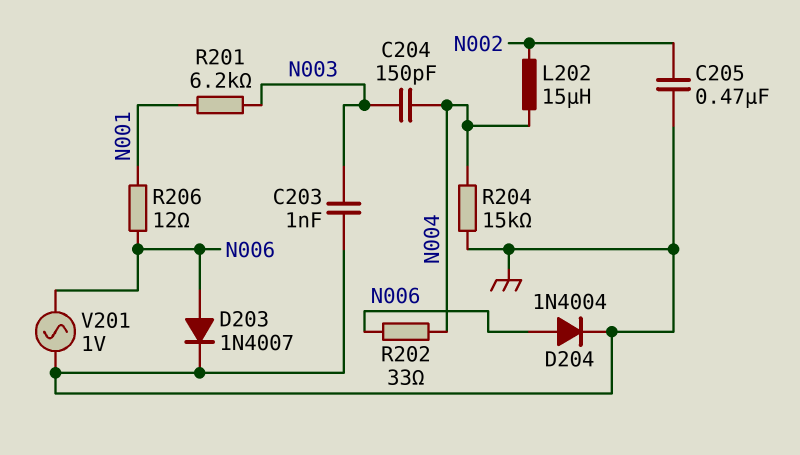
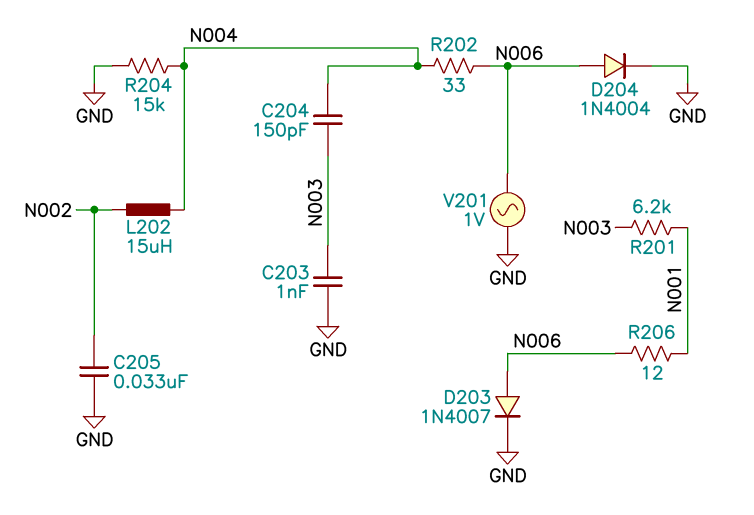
C205: 470nF (GND, N002) -> 33nF (GND, N002)

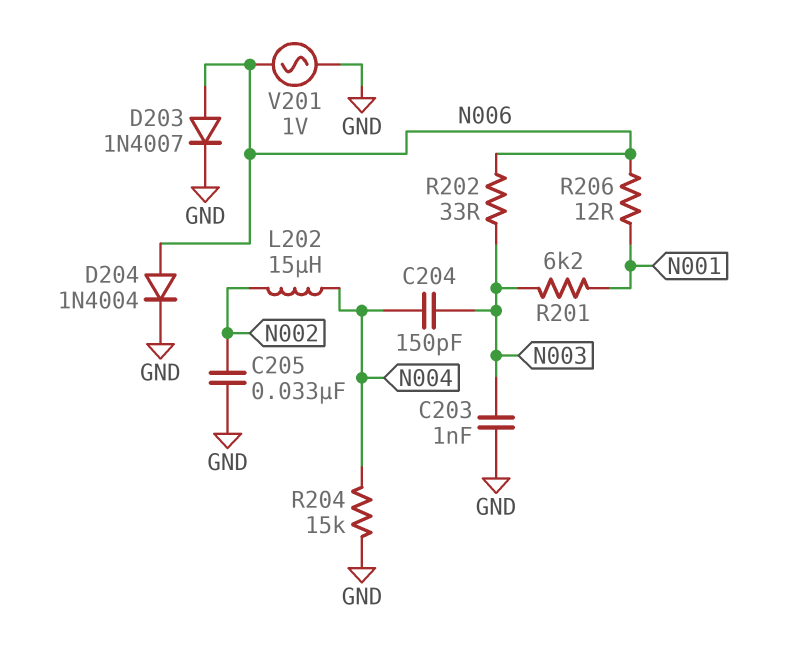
R202: 33 (N004, N006) -> 33 (N003, N006)

